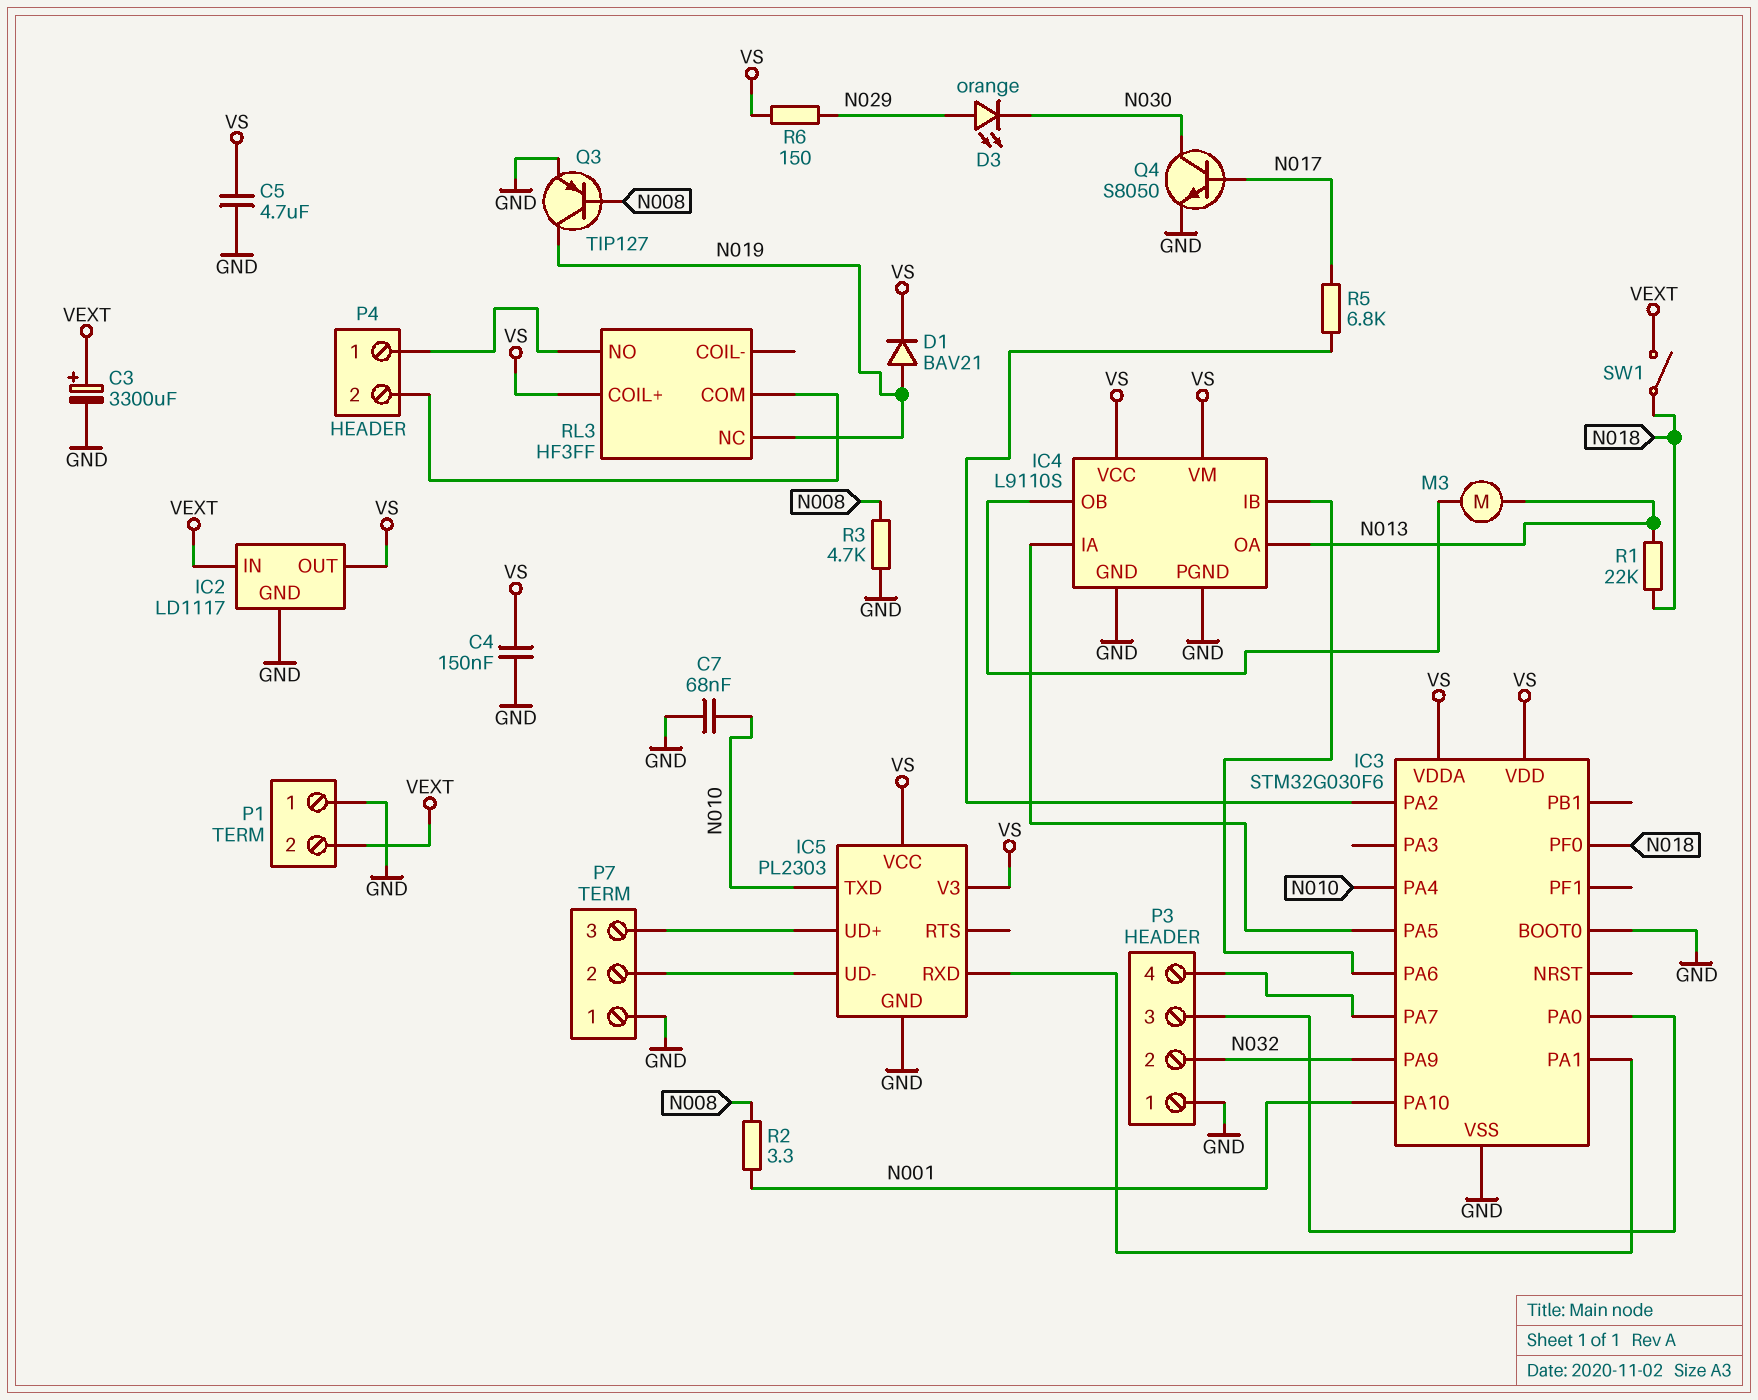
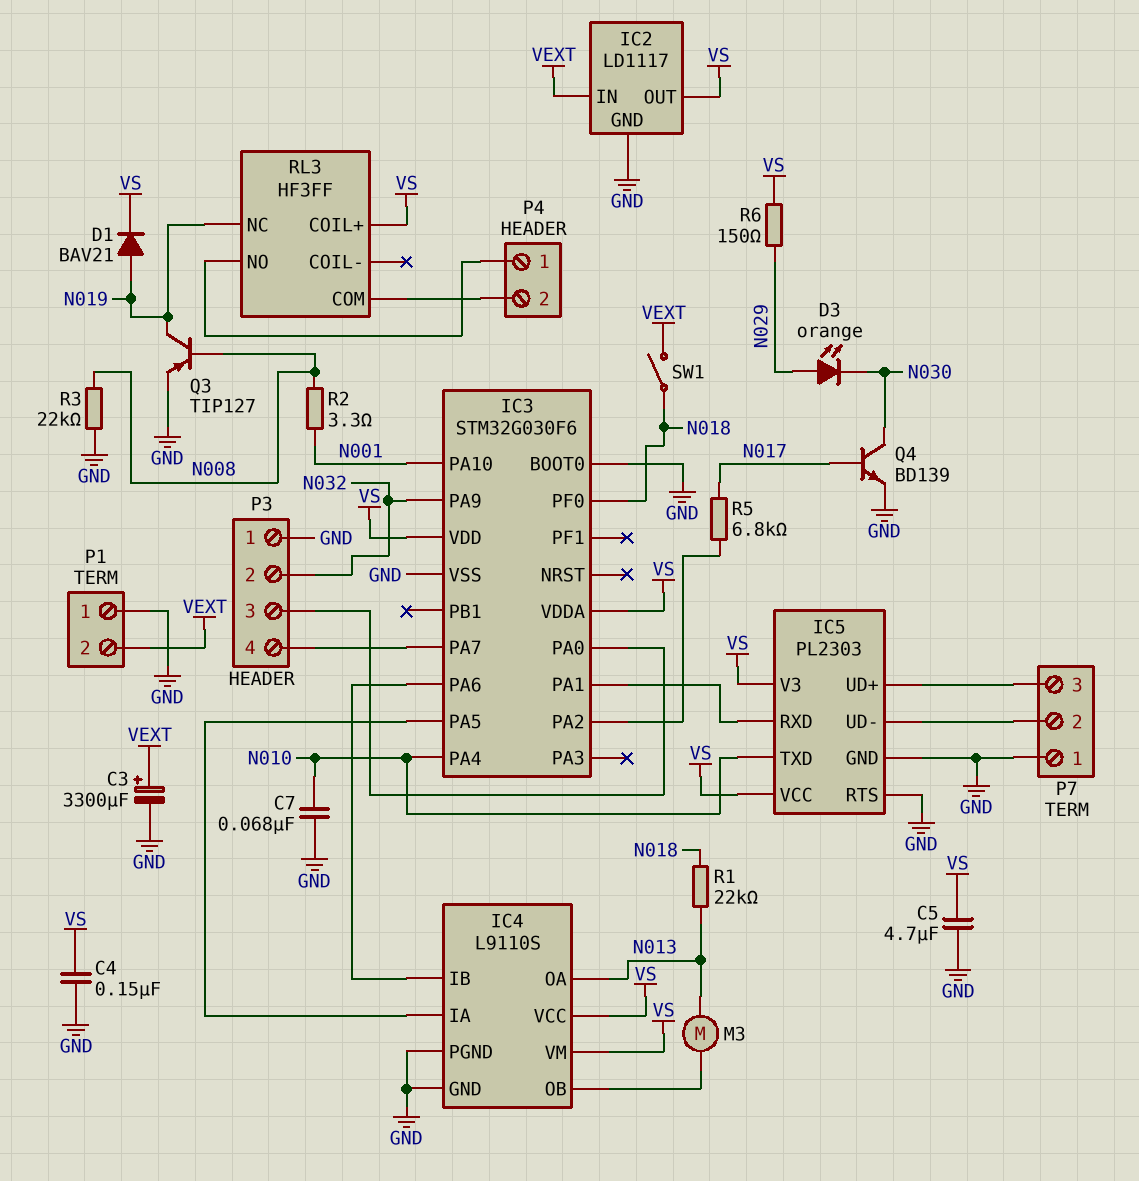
IC5 pin RTS: none -> GND
Q4: NPN S8050 (B N017, C N030, E GND) -> NPN BD139 (B N017, C N030, E GND)
R3: 4.7k (GND, N008) -> 22k (GND, N008)

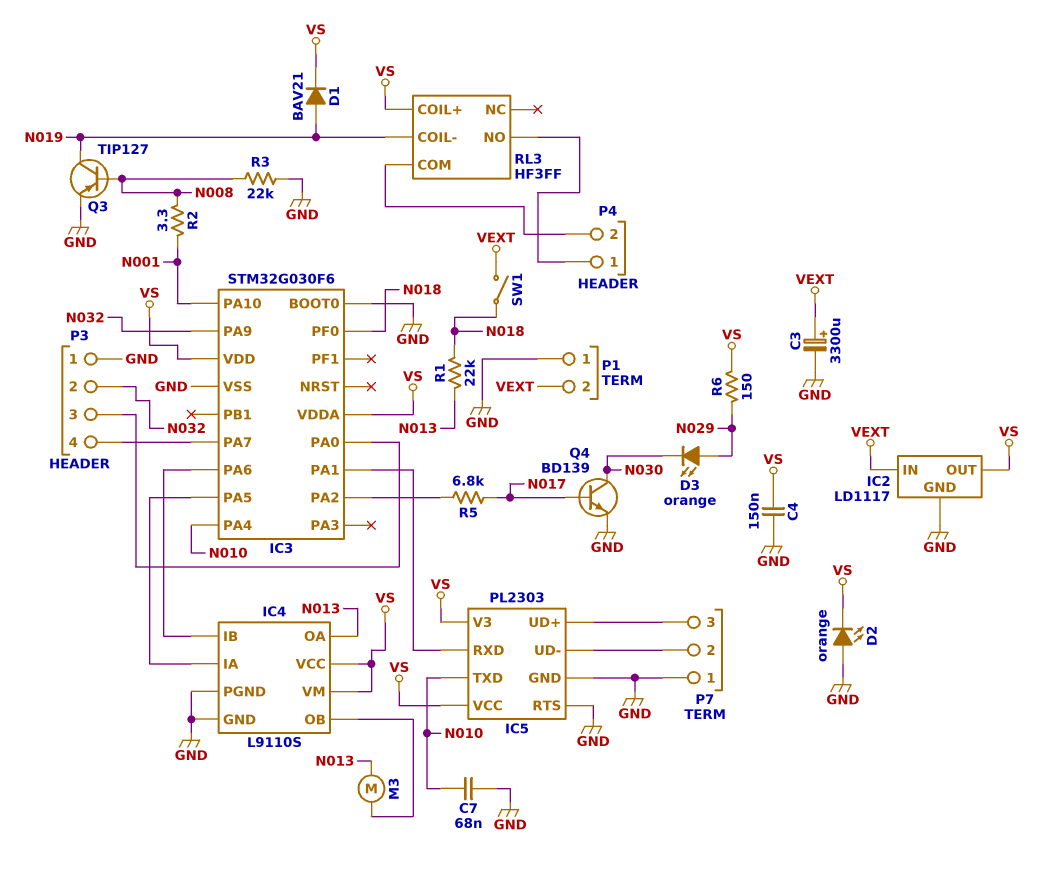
C5: 4.7uF (GND, VS) -> none
D2: none -> LED orange (A GND, K VS)
RL3 pin COIL-: none -> N019
RL3 pin NC: N019 -> none

